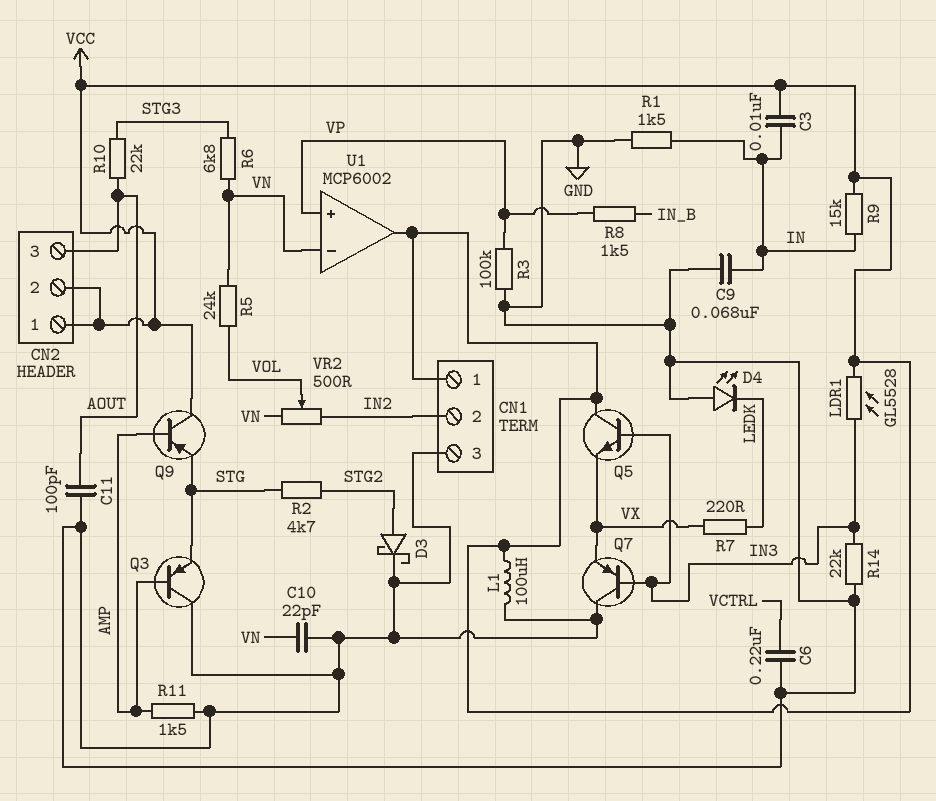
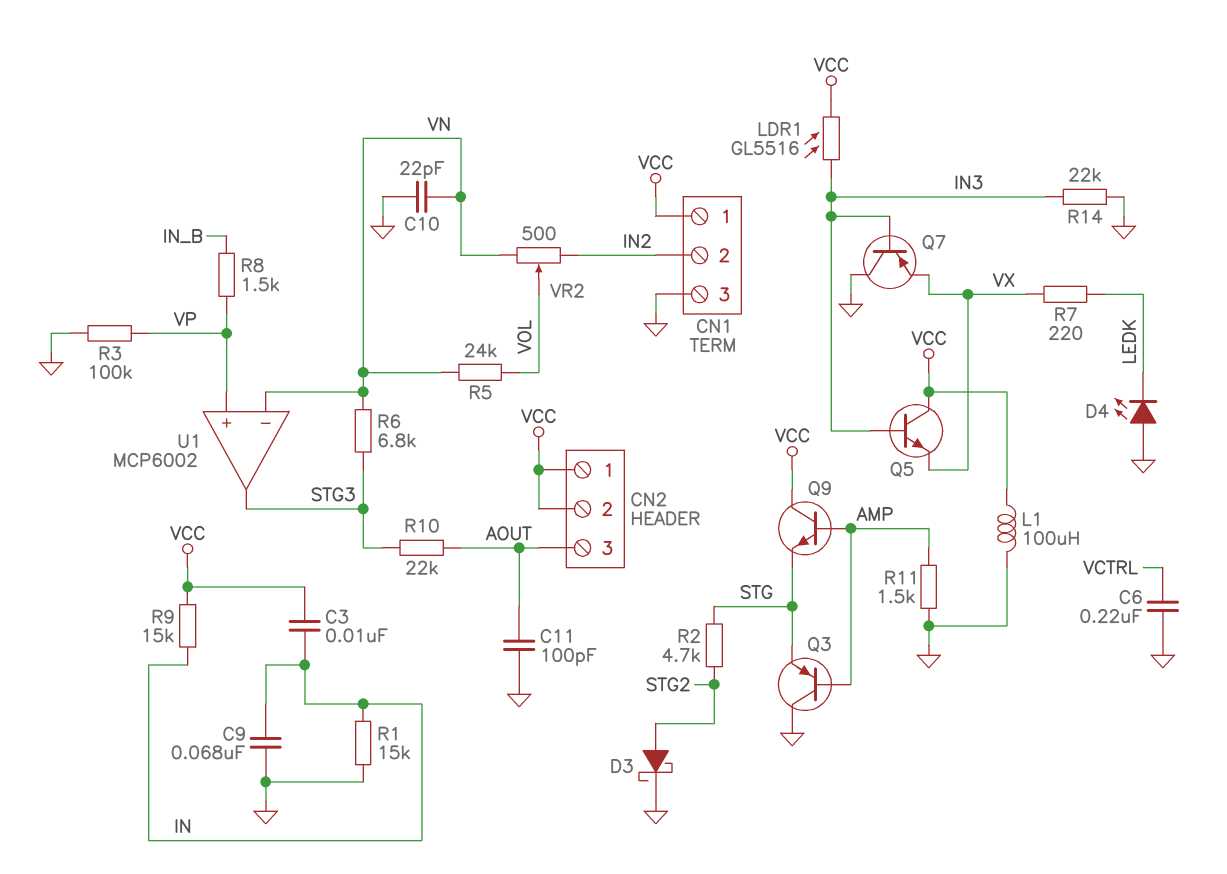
LDR1: GL5528 (IN3, VCC) -> GL5516 (IN3, VCC)
Q9: PNP (B AMP, C VCC, E STG) -> NPN (B AMP, C VCC, E STG)
R1: 1.5k (GND, IN) -> 15k (GND, IN)
U1 pin out: VCC -> STG3

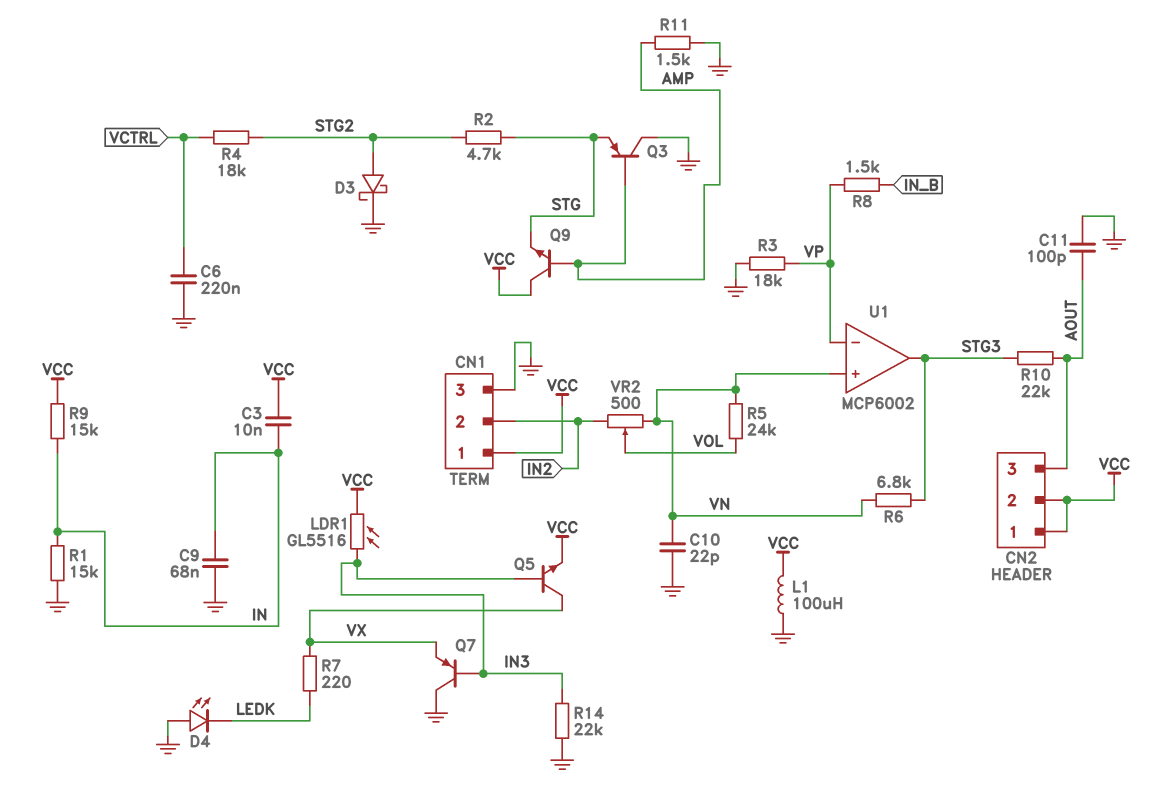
Q5: NPN (B IN3, C VCC, E VX) -> NPN (B IN3, C VX, E VCC)
R3: 100k (GND, VP) -> 18k (GND, VP)
R4: none -> 18k (STG2, VCTRL)
U1 pin in+: VP -> VN
U1 pin in-: VN -> VP

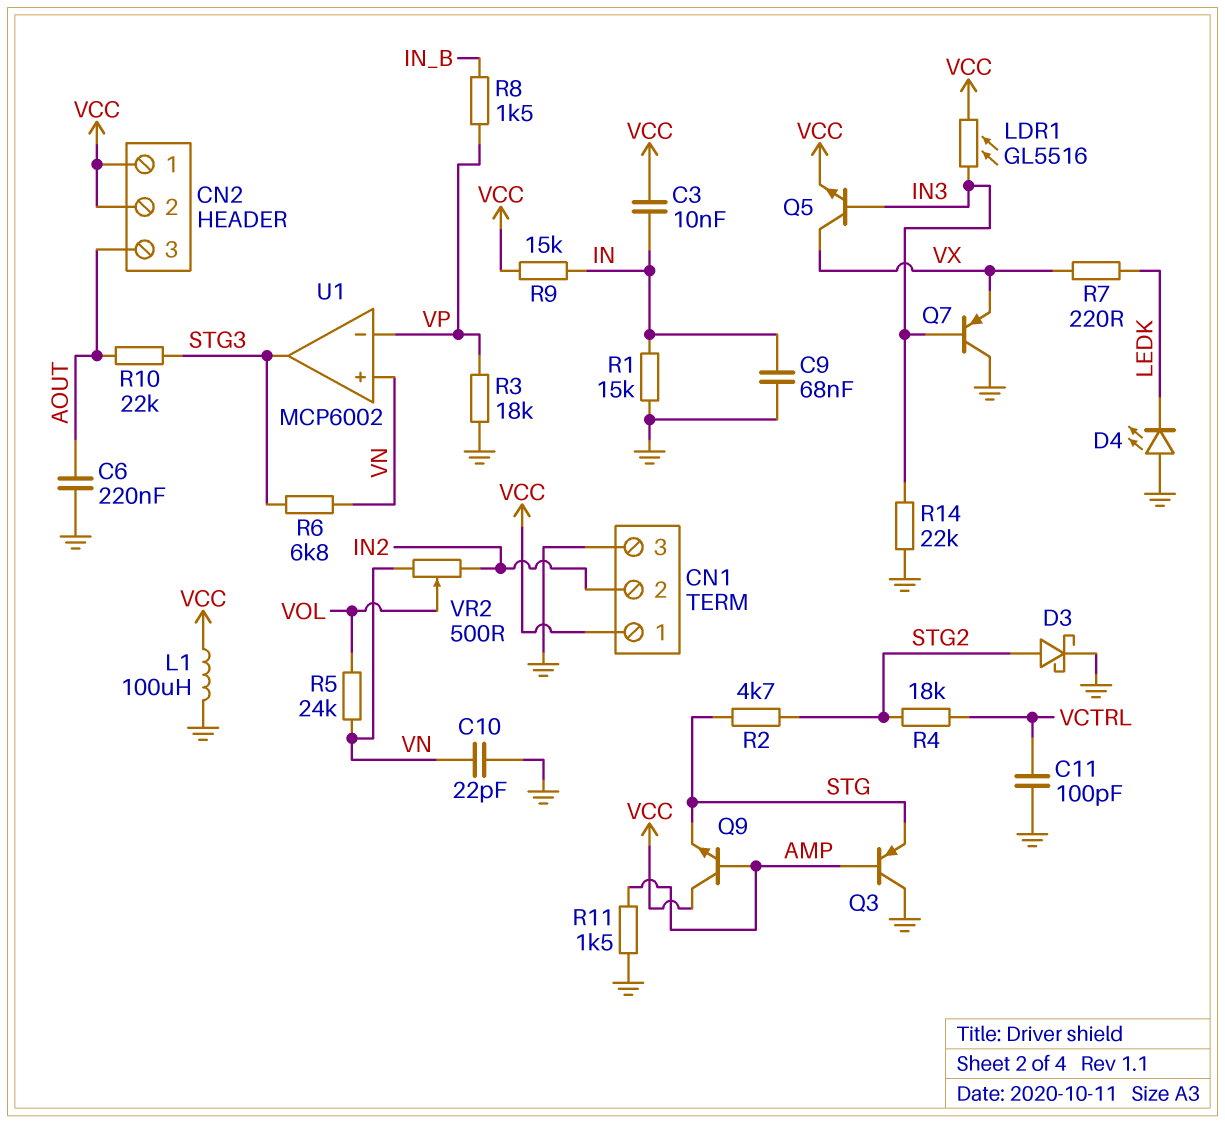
C6: 220nF (GND, VCTRL) -> 220nF (AOUT, GND)
C11: 100pF (AOUT, GND) -> 100pF (GND, VCTRL)

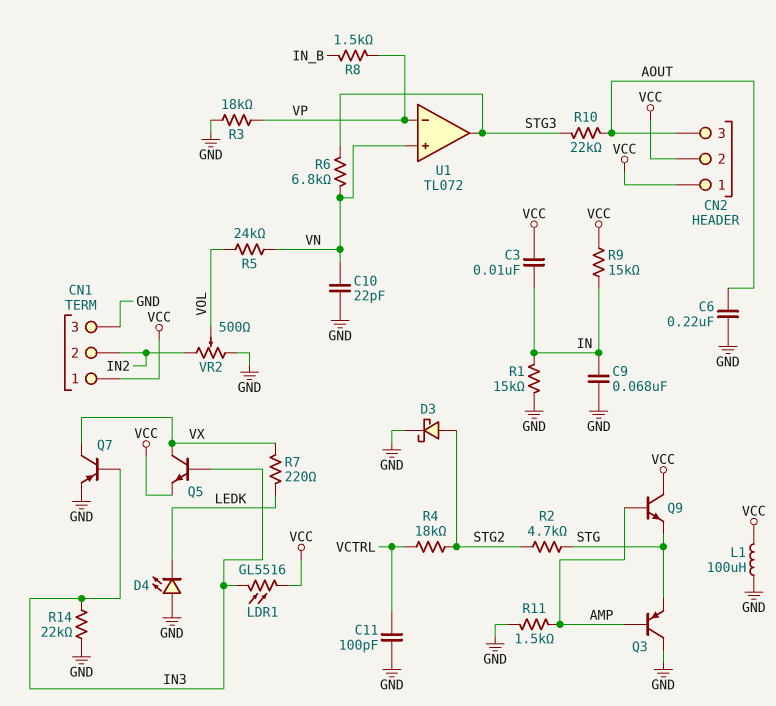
Q7: PNP (B IN3, C GND, E VX) -> PNP (B IN3, C VX, E GND)
U1: MCP6002 -> TL072
VR2: 500 (IN2, VN, wiper VOL) -> 500 (GND, IN2, wiper VOL)

